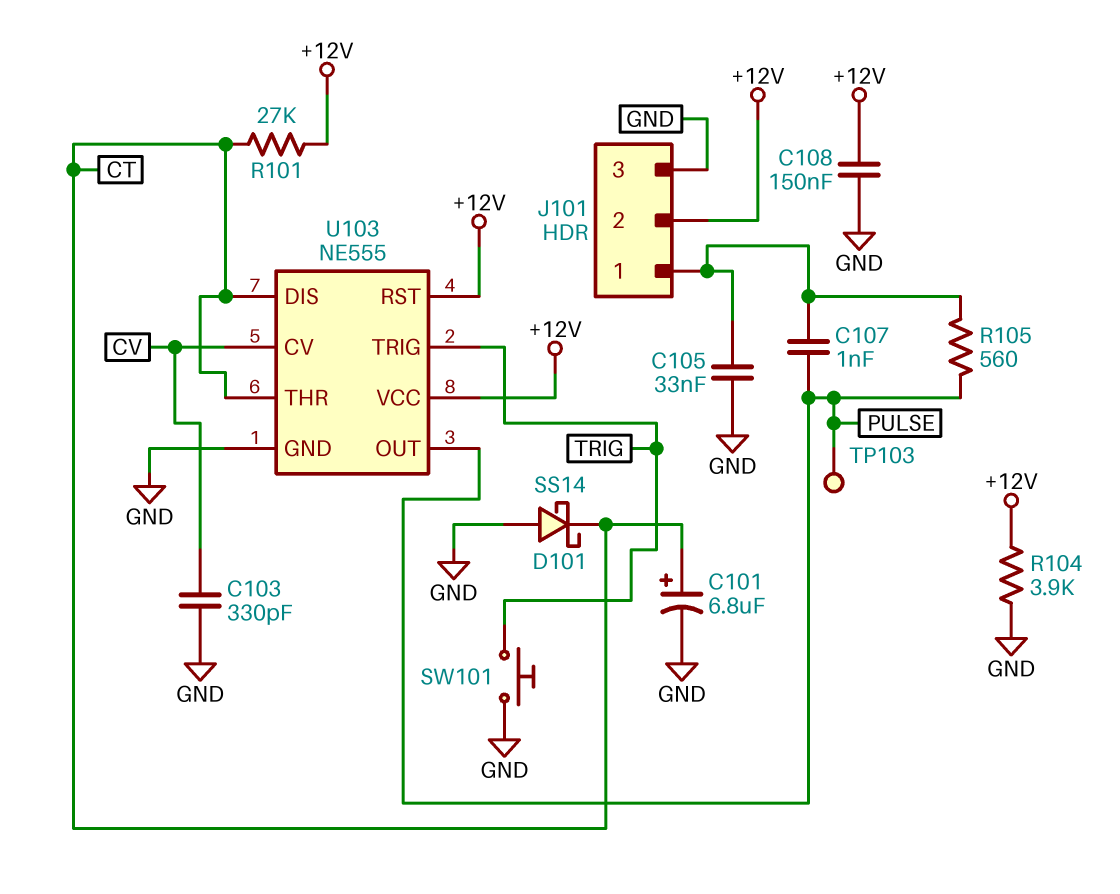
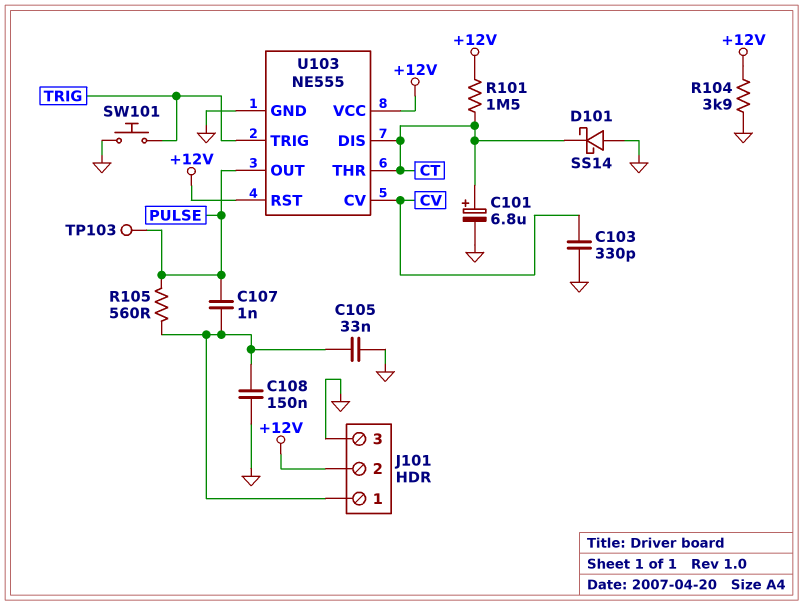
C108: 150nF (+12V, GND) -> 150nF (GND, J101/1)
R101: 27k (+12V, CT) -> 1.5M (+12V, CT)

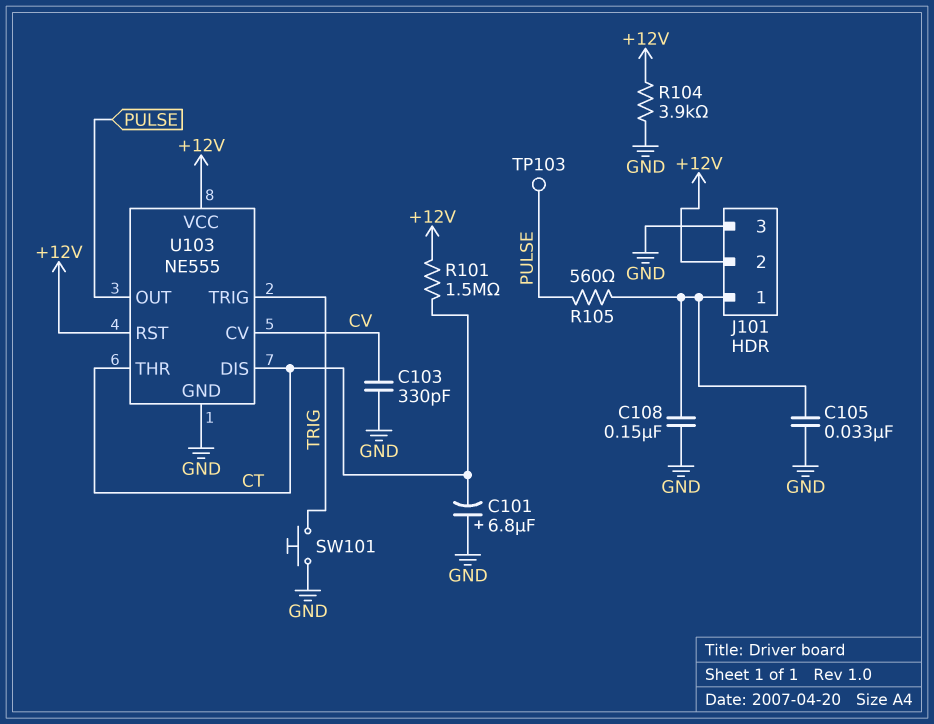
C101: 6.8uF (plus CT, minus GND) -> 6.8uF (plus GND, minus CT)
C107: 1nF (J101/1, PULSE) -> none
D101: schottky SS14 (A GND, K CT) -> none

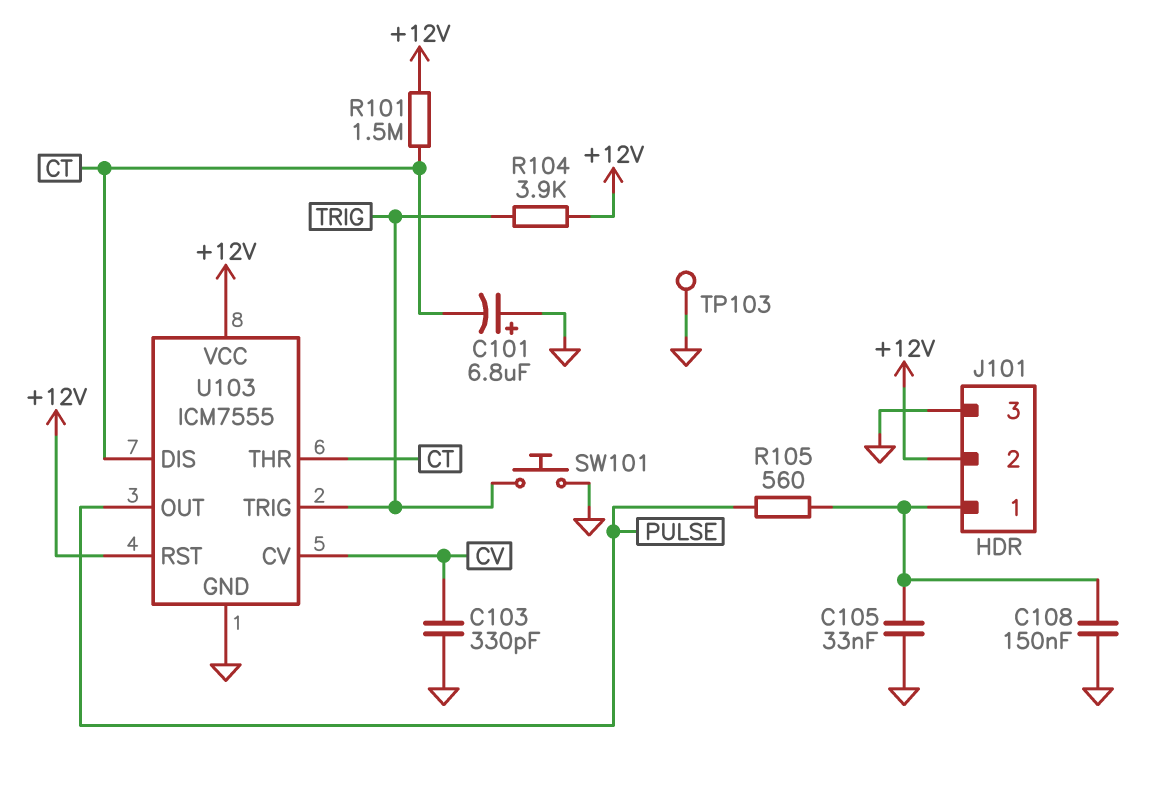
R104: 3.9k (+12V, GND) -> 3.9k (+12V, TRIG)
TP103: test point (PULSE) -> test point (GND)
U103: NE555 -> ICM7555

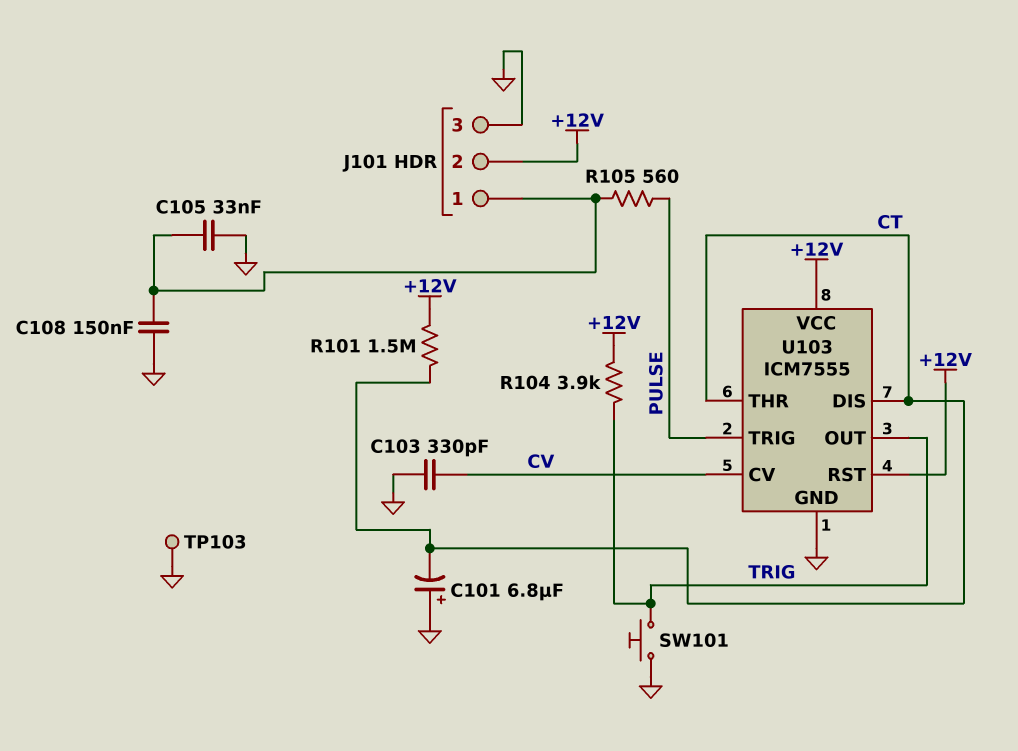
U103 pin OUT: PULSE -> TRIG
U103 pin TRIG: TRIG -> PULSE

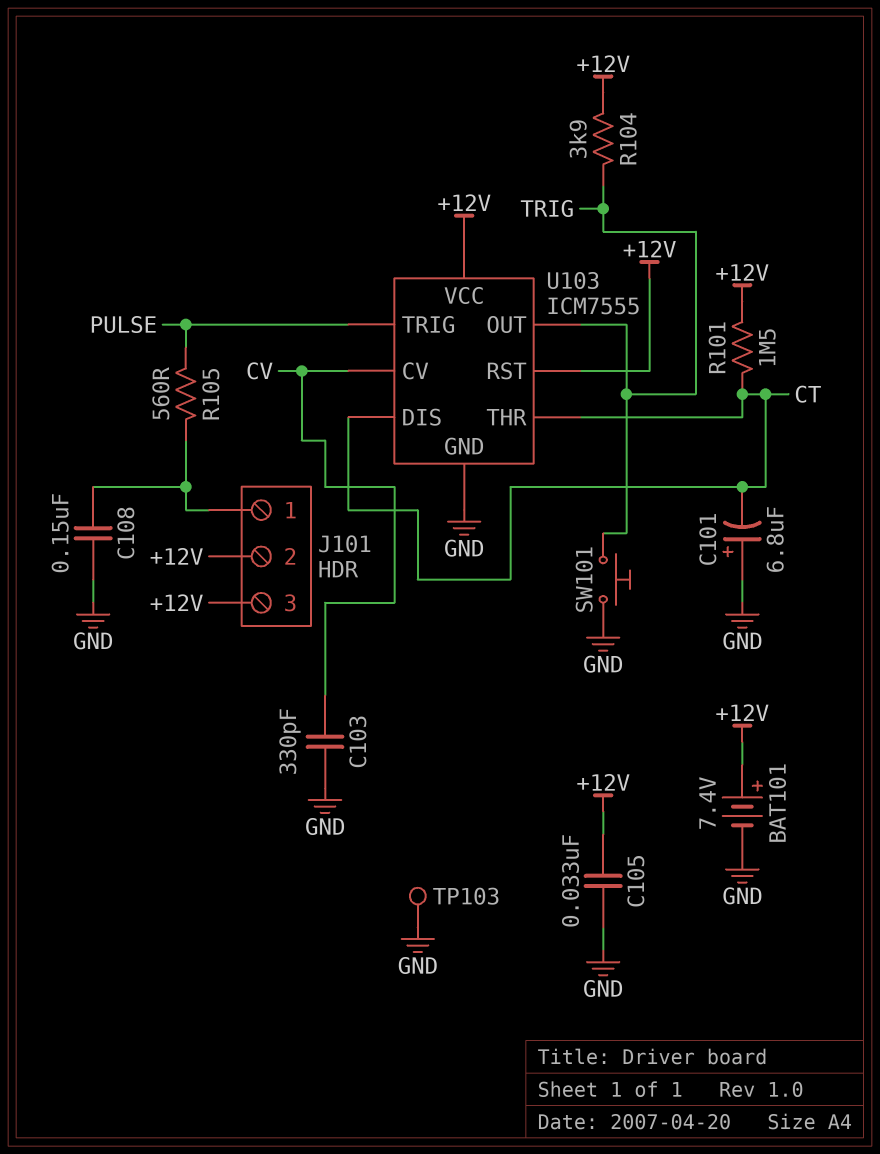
BAT101: none -> 7.4V (plus +12V, minus GND)
C105: 33nF (GND, J101/1) -> 33nF (+12V, GND)
J101 pin 3: GND -> +12V

